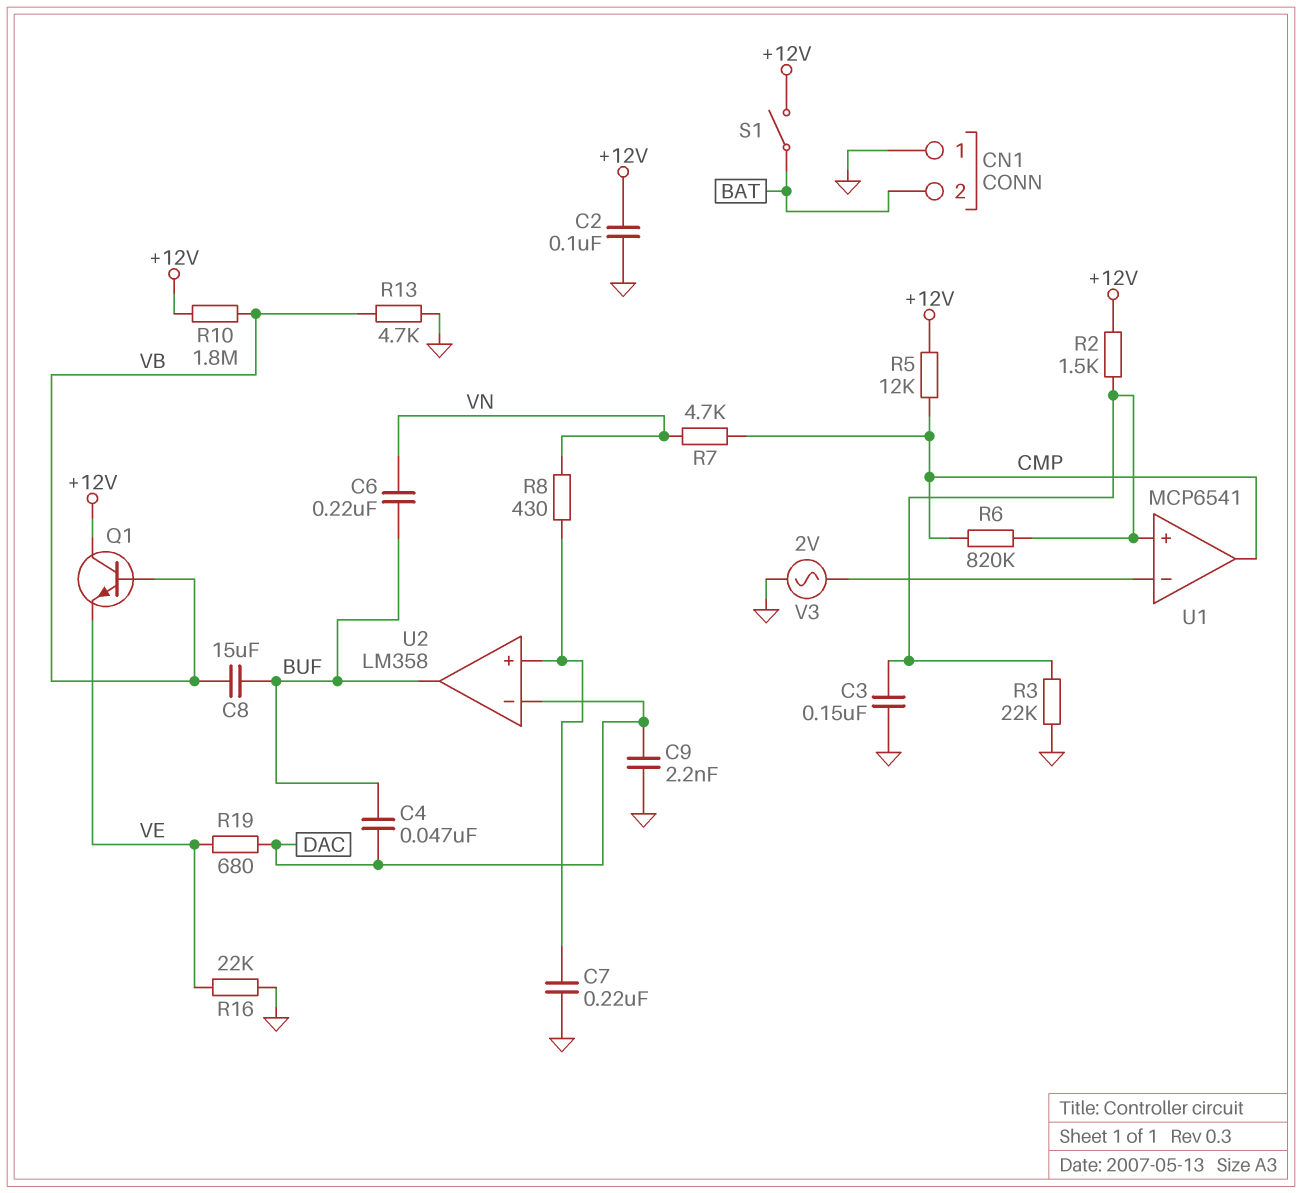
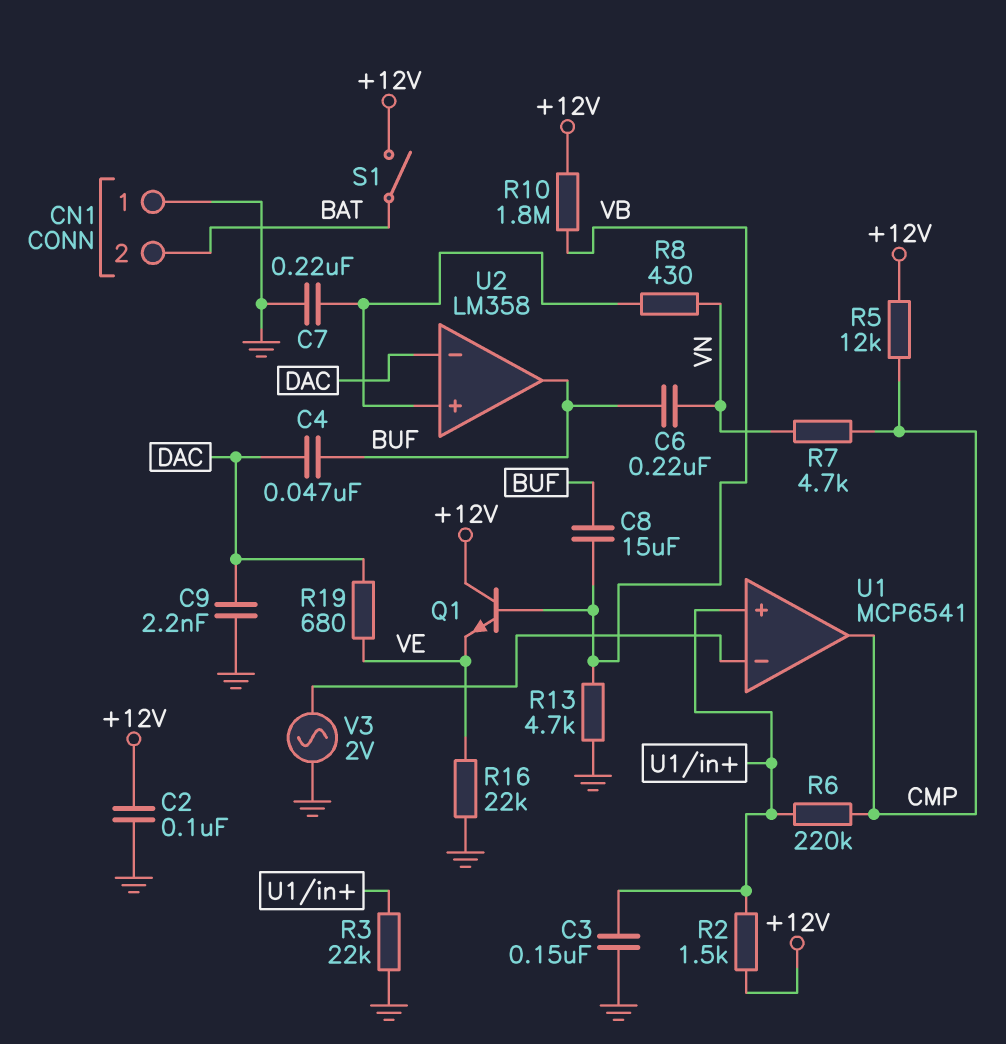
R6: 820k (CMP, U1/in+) -> 220k (CMP, U1/in+)

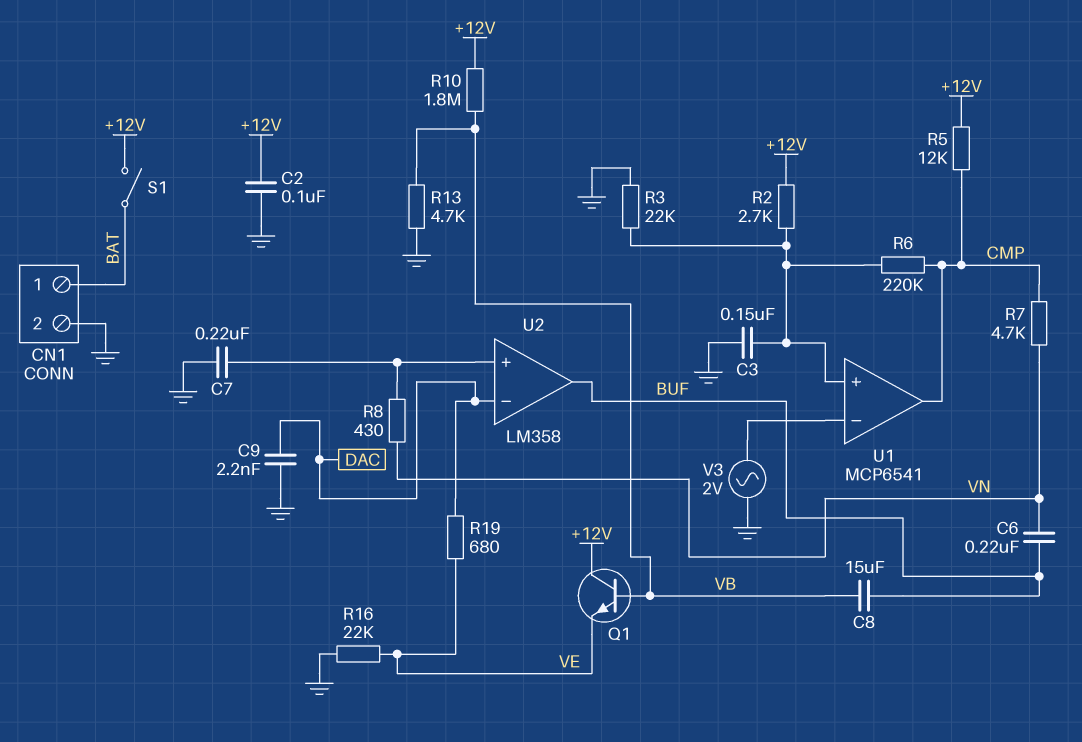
C4: 47nF (BUF, DAC) -> none
CN1 pin 1: GND -> BAT
CN1 pin 2: BAT -> GND
R2: 1.5k (+12V, U1/in+) -> 2.7k (+12V, U1/in+)

